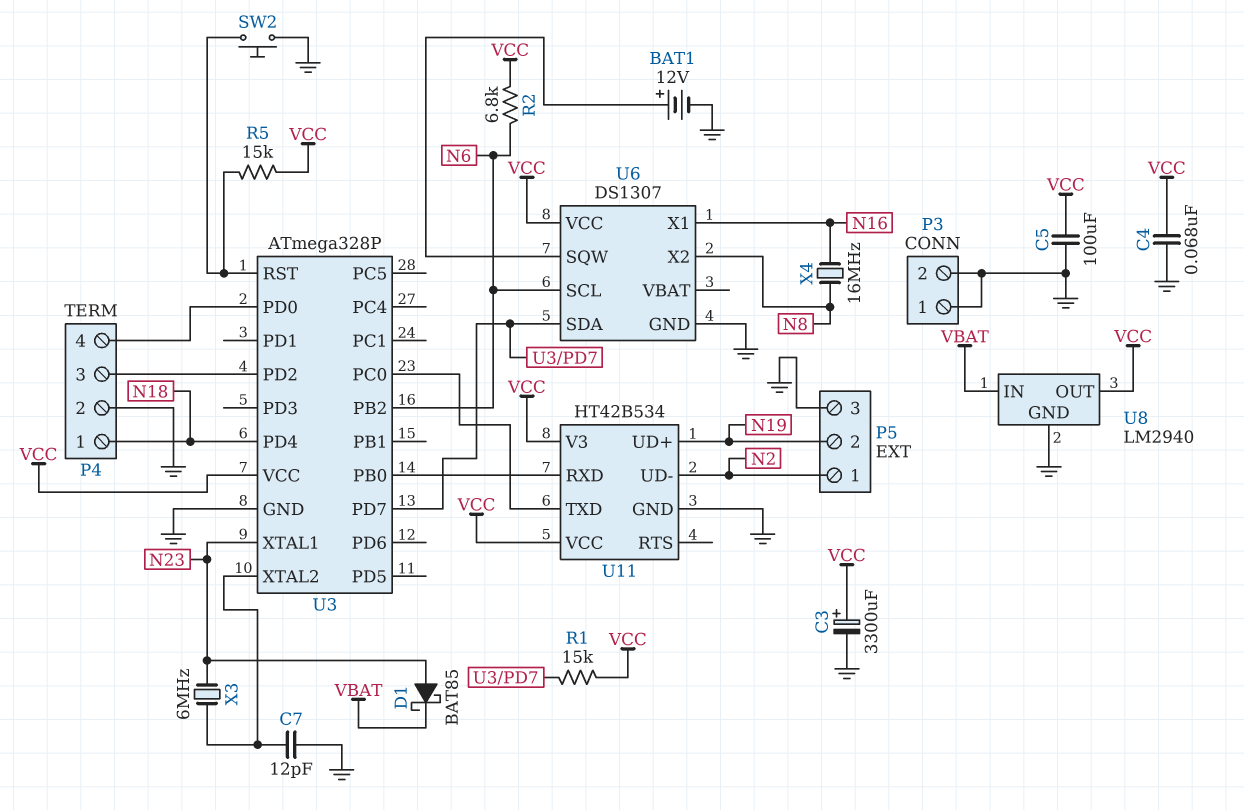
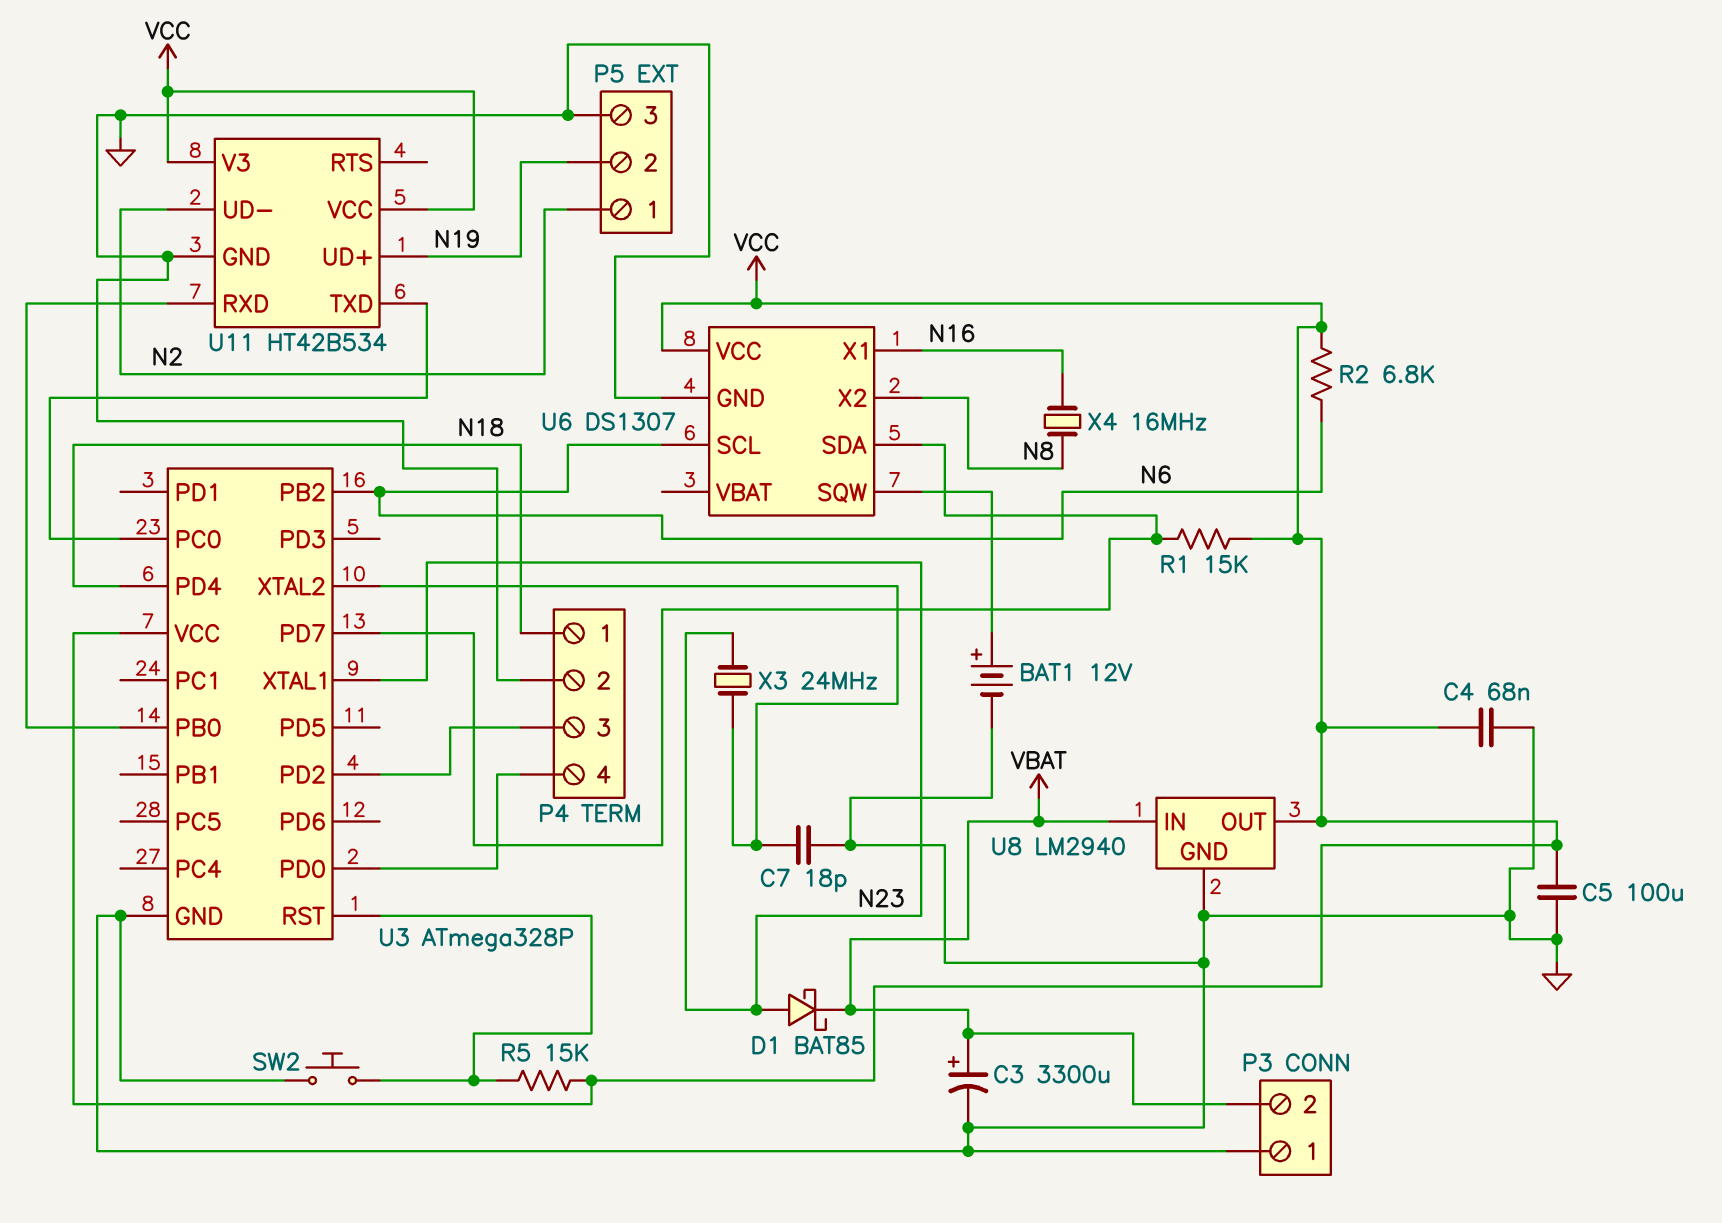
C3: 3300uF (plus VCC, minus GND) -> 3300uF (plus VBAT, minus GND)
C7: 12pF (GND, U3/XTAL2) -> 18pF (GND, U3/XTAL2)
P3 pin 2: GND -> VBAT
X3: 6MHz (N23, U3/XTAL2) -> 24MHz (N23, U3/XTAL2)

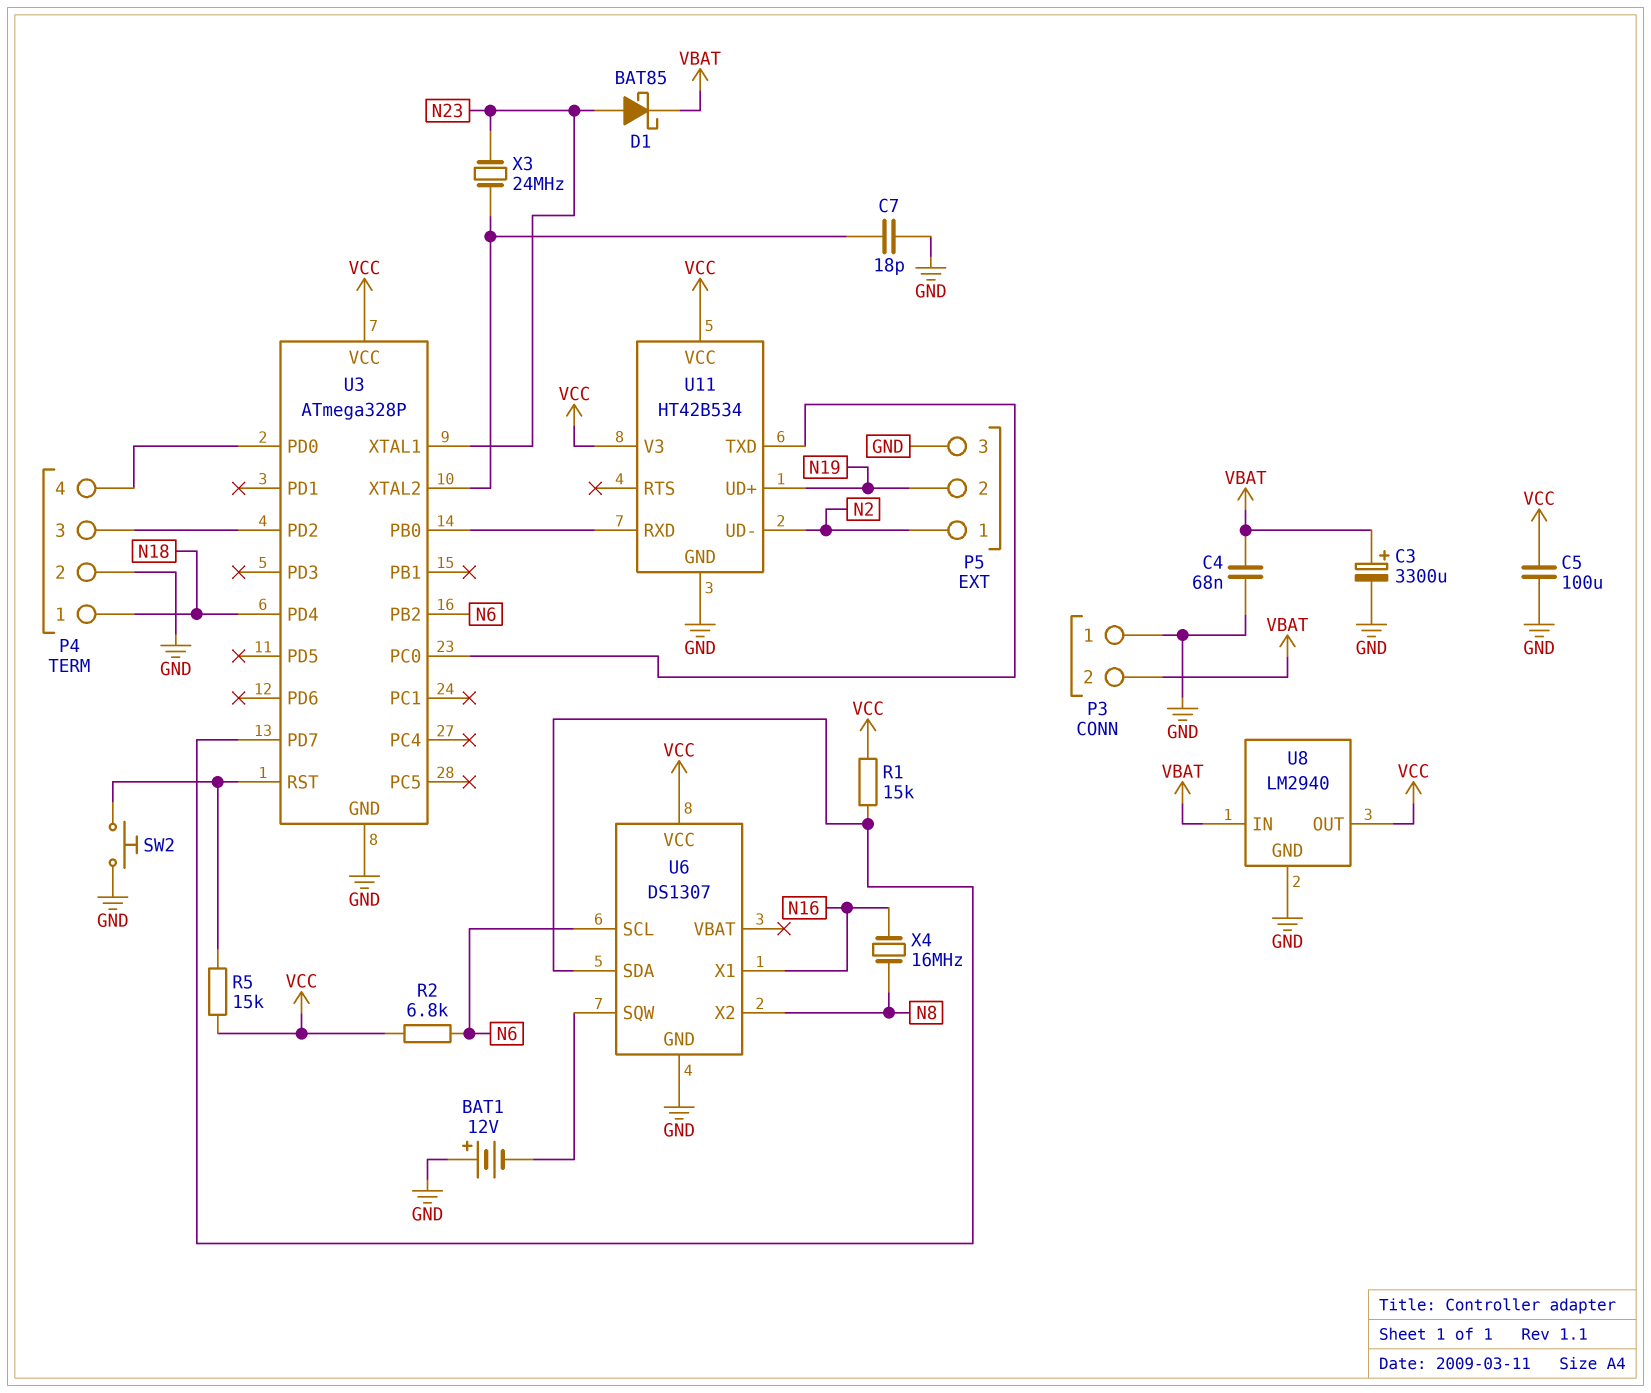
BAT1: 12V (plus U6/SQW, minus GND) -> 12V (plus GND, minus U6/SQW)
C4: 68nF (GND, VCC) -> 68nF (GND, VBAT)

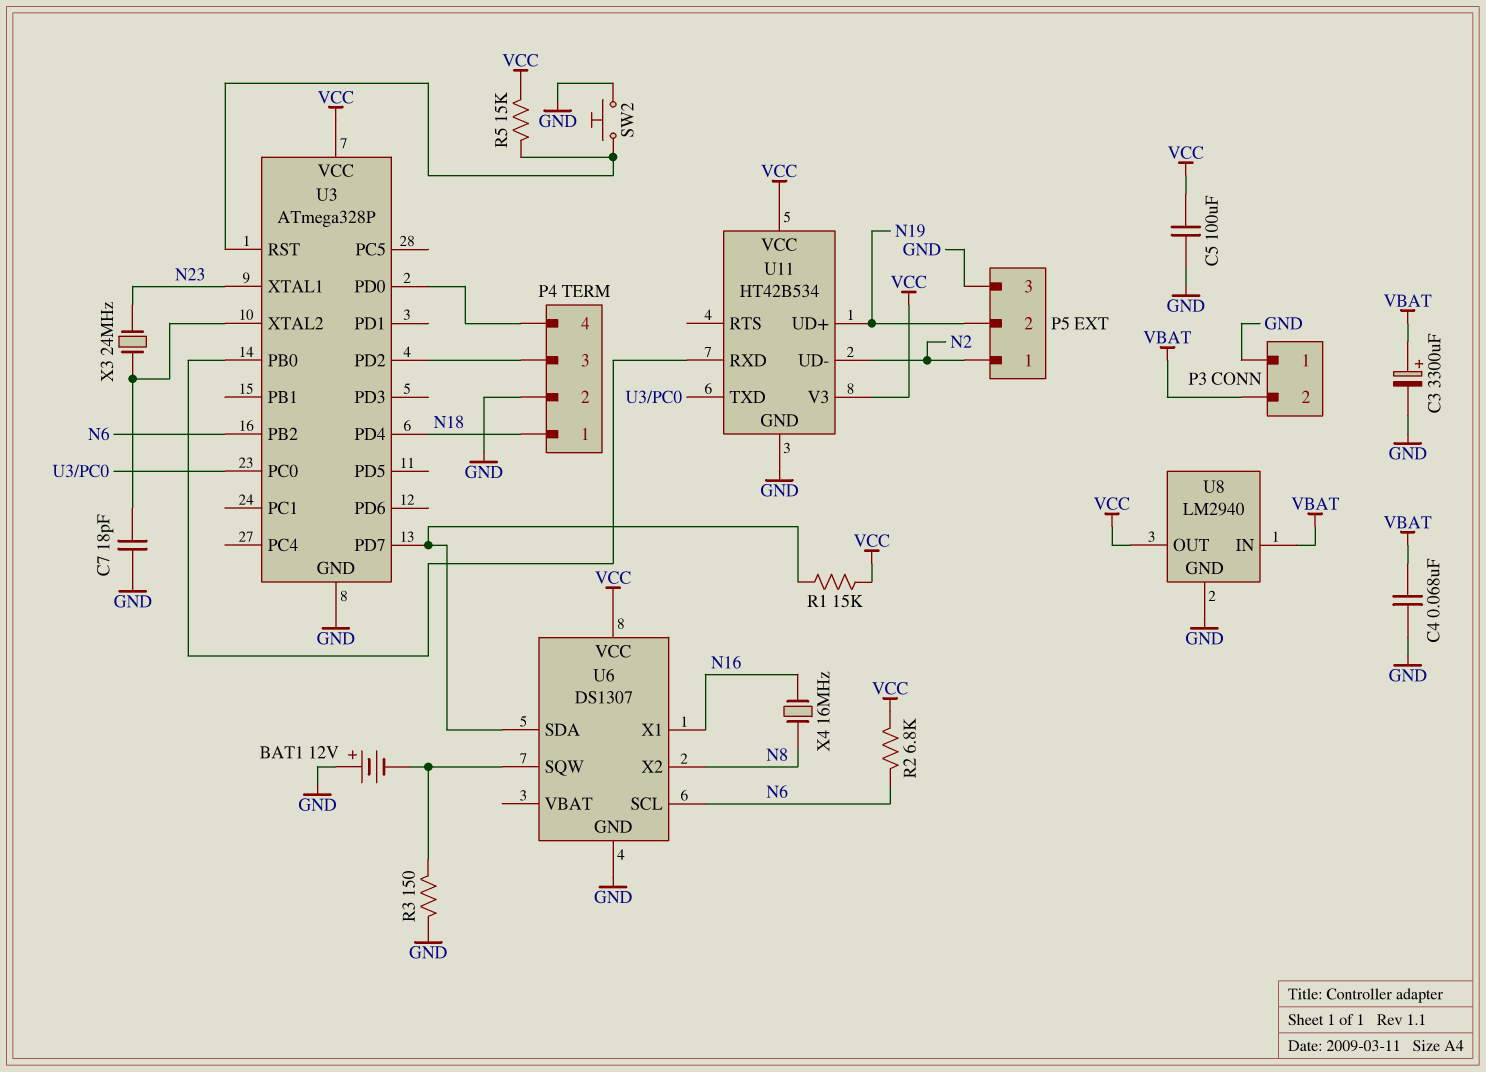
D1: schottky BAT85 (A N23, K VBAT) -> none
R3: none -> 150 (GND, U6/SQW)

